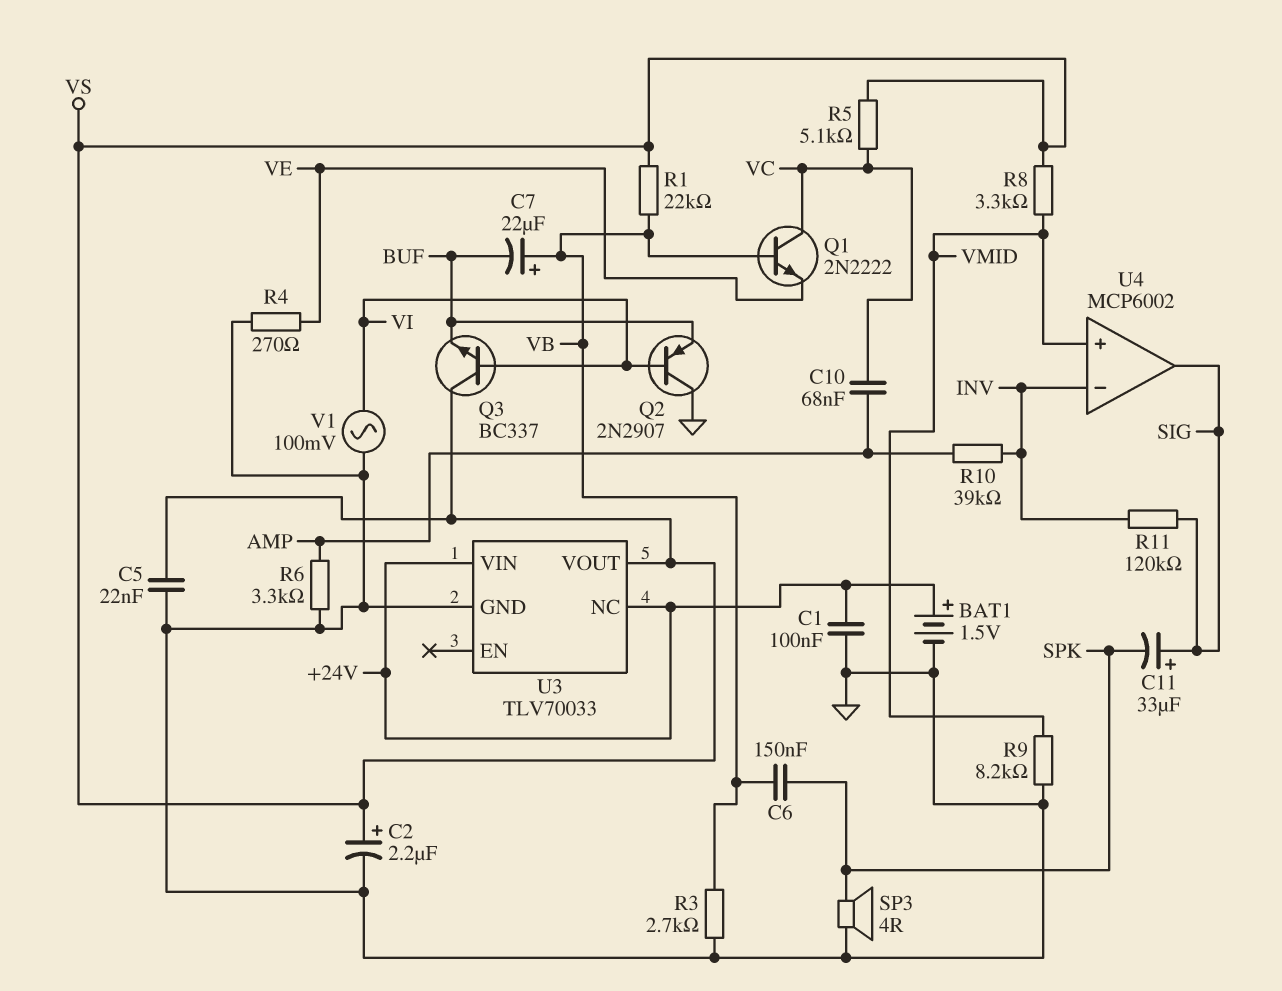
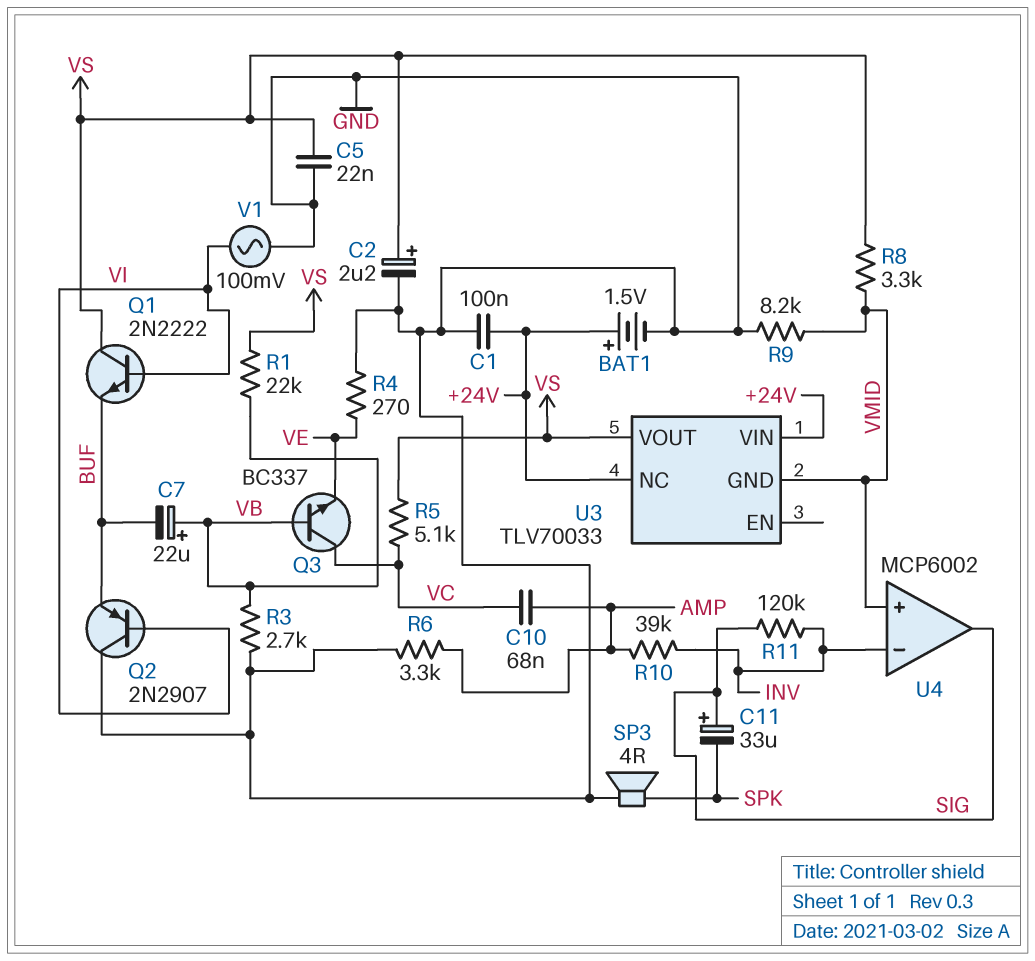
C6: 150nF (SPK, VB) -> none
Q1: NPN 2N2222 (B VB, C VC, E VE) -> NPN 2N2222 (B VI, C VS, E BUF)
Q3: NPN BC337 (B VI, C VS, E BUF) -> NPN BC337 (B VB, C VC, E VE)
U3 pin GND: GND -> VMID

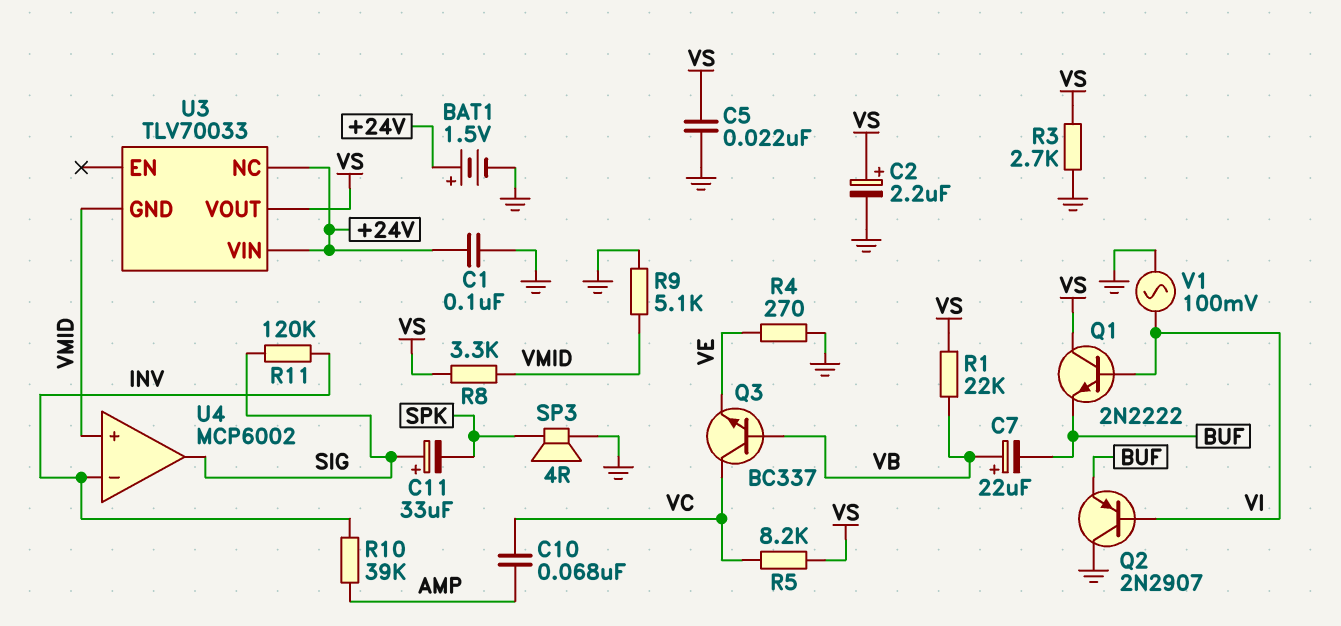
R3: 2.7k (GND, VB) -> 2.7k (GND, VS)
R5: 5.1k (VC, VS) -> 8.2k (VC, VS)
R6: 3.3k (AMP, GND) -> none
R9: 8.2k (GND, VMID) -> 5.1k (GND, VMID)

